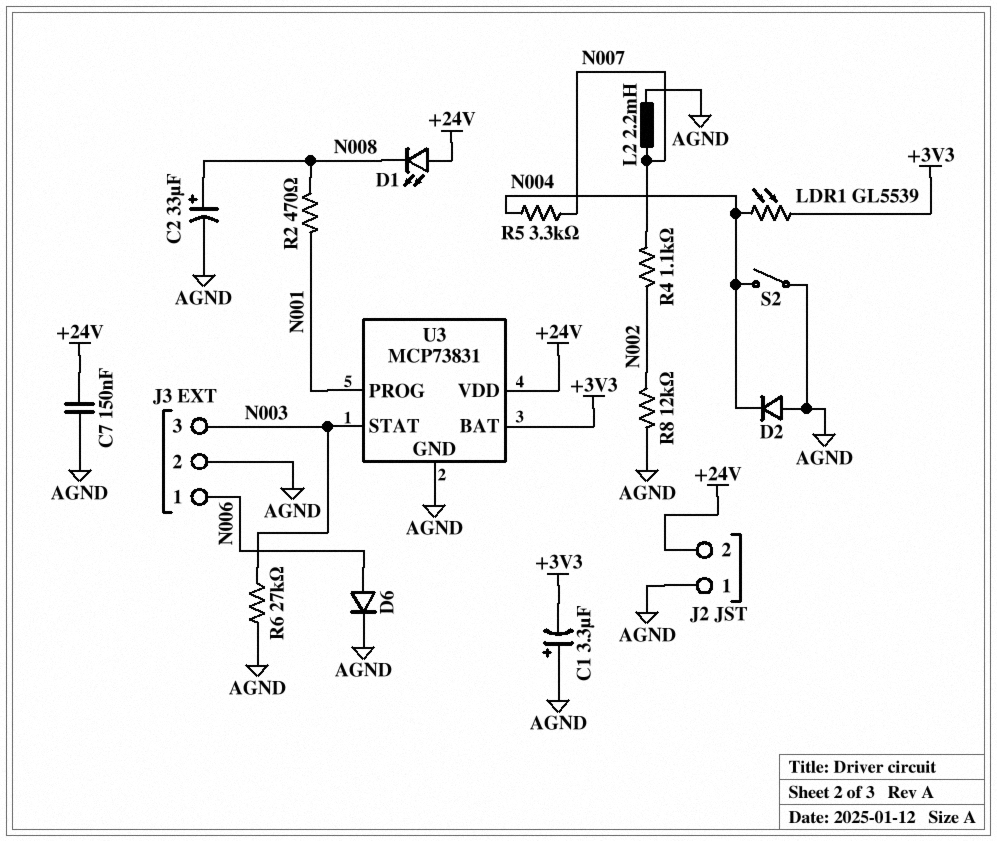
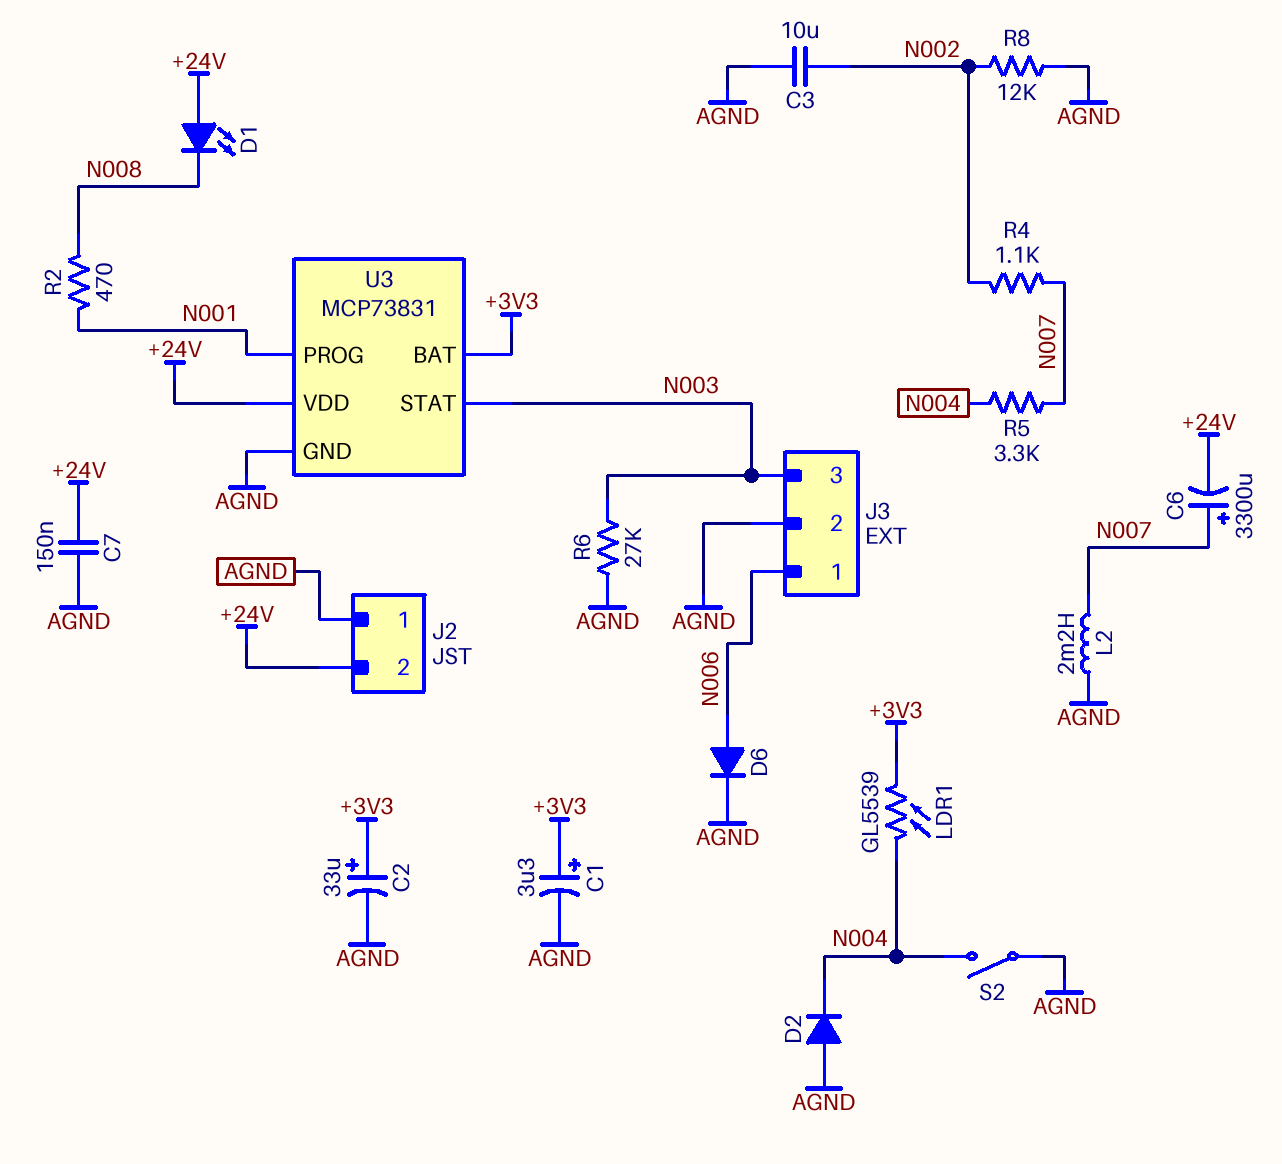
C1: 3.3uF (plus AGND, minus +3V3) -> 3.3uF (plus +3V3, minus AGND)
C2: 33uF (plus N008, minus AGND) -> 33uF (plus +3V3, minus AGND)
C3: none -> 10uF (AGND, N002)
C6: none -> 3300uF (plus N007, minus +24V)

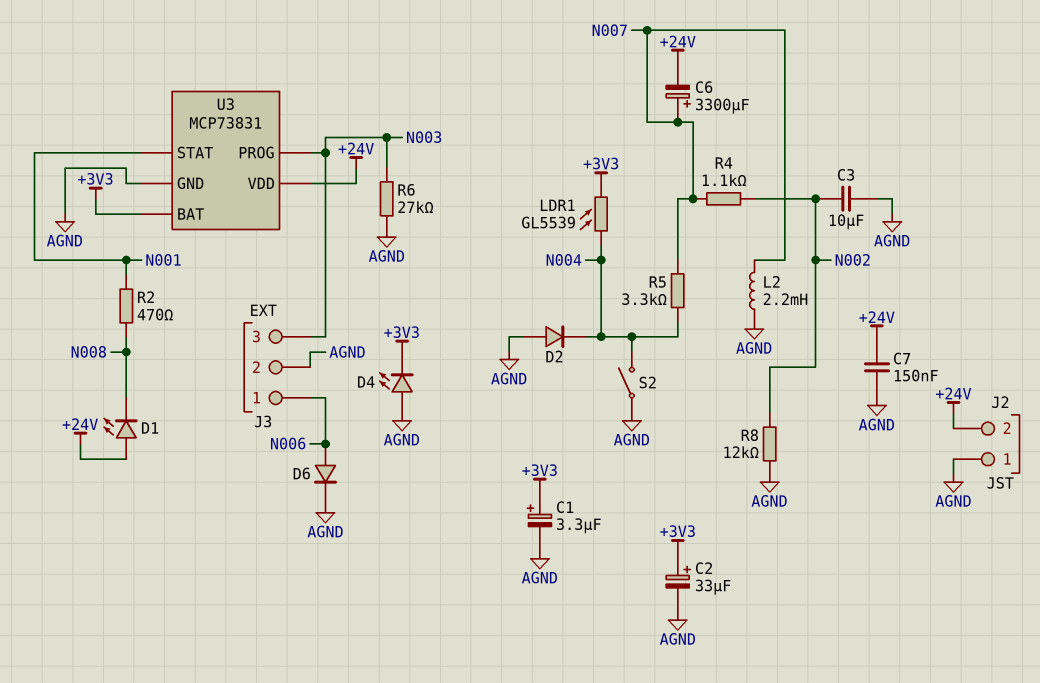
D4: none -> LED (A AGND, K +3V3)
U3 pin PROG: N001 -> N003
U3 pin STAT: N003 -> N001

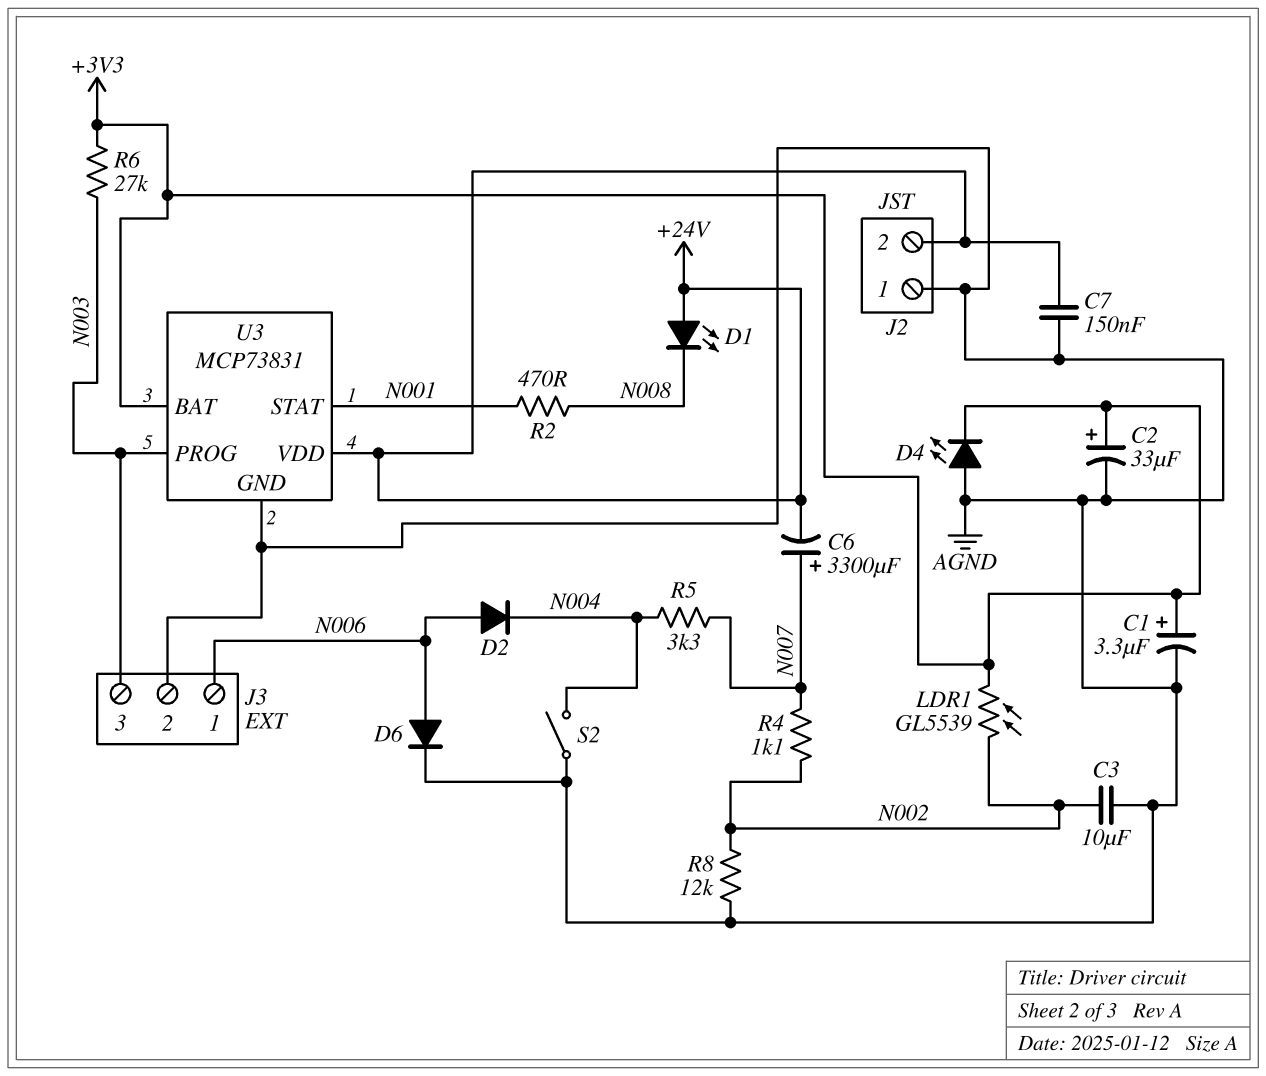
D2: diode (A AGND, K N004) -> diode (A N006, K N004)
L2: 2.2mH (AGND, N007) -> none
LDR1: GL5539 (+3V3, N004) -> GL5539 (+3V3, N002)
R6: 27k (AGND, N003) -> 27k (+3V3, N003)

